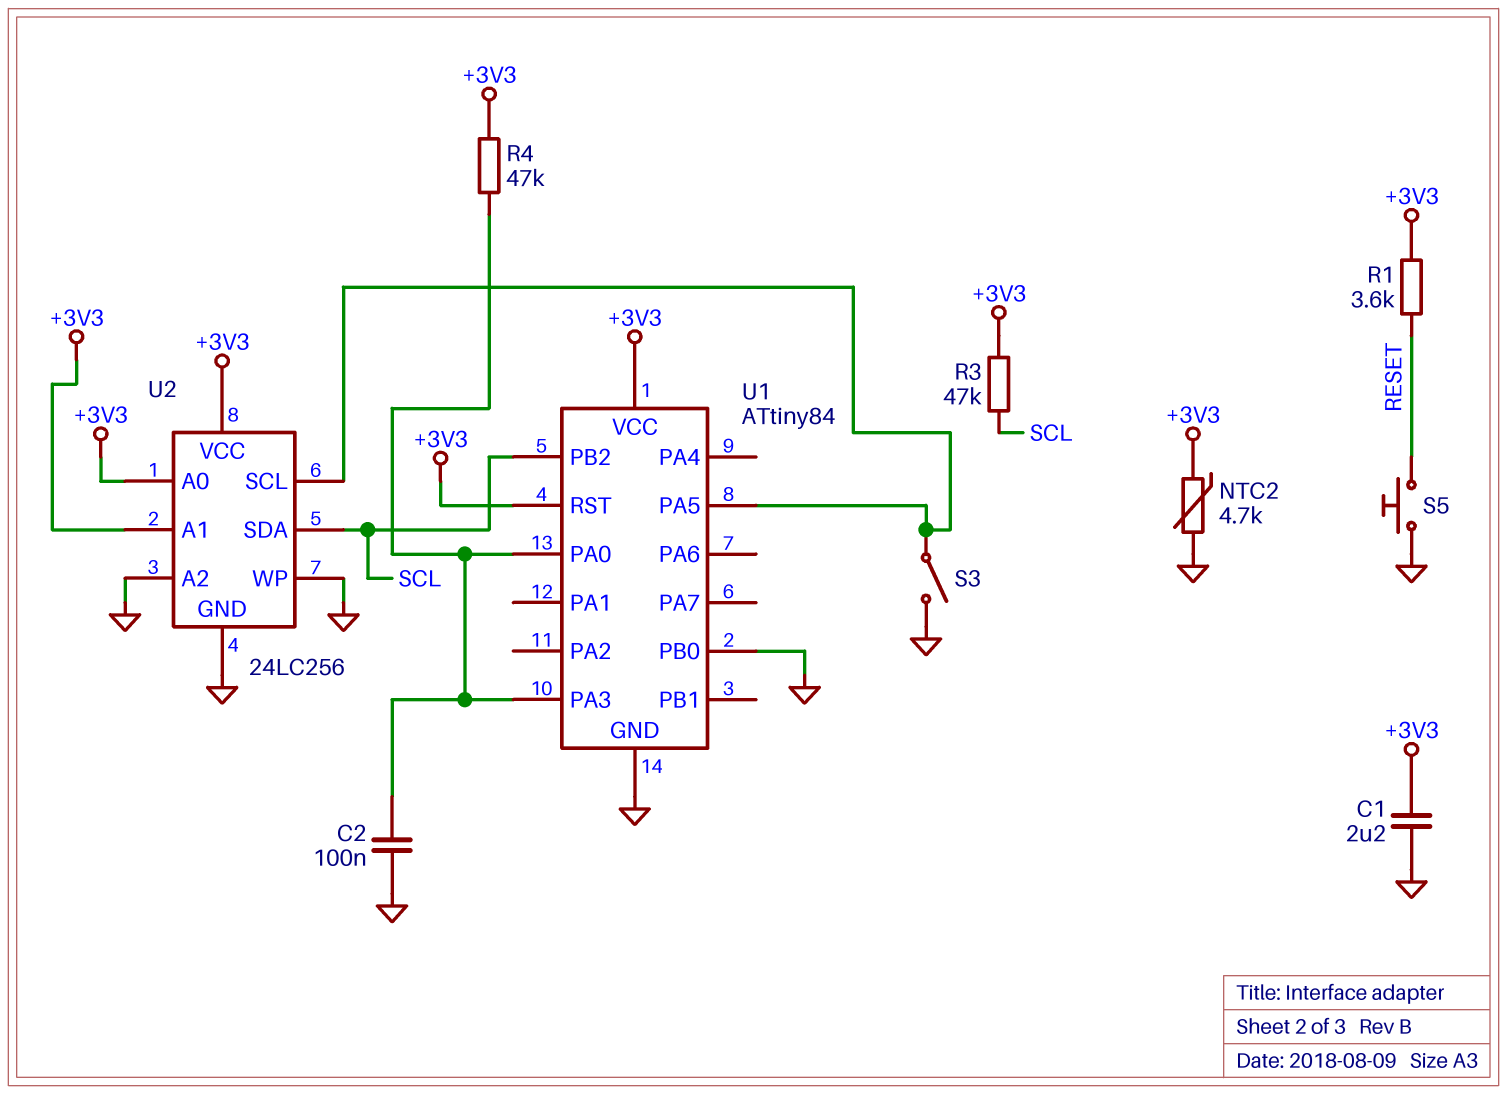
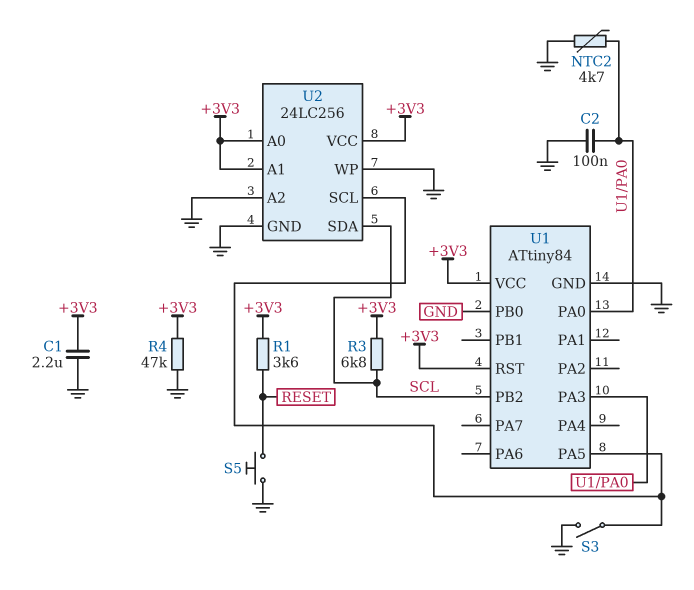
NTC2: 4.7k (+3V3, GND) -> 4.7k (GND, U1/PA0)
R3: 47k (+3V3, SCL) -> 6.8k (+3V3, SCL)
R4: 47k (+3V3, U1/PA0) -> 47k (+3V3, GND)

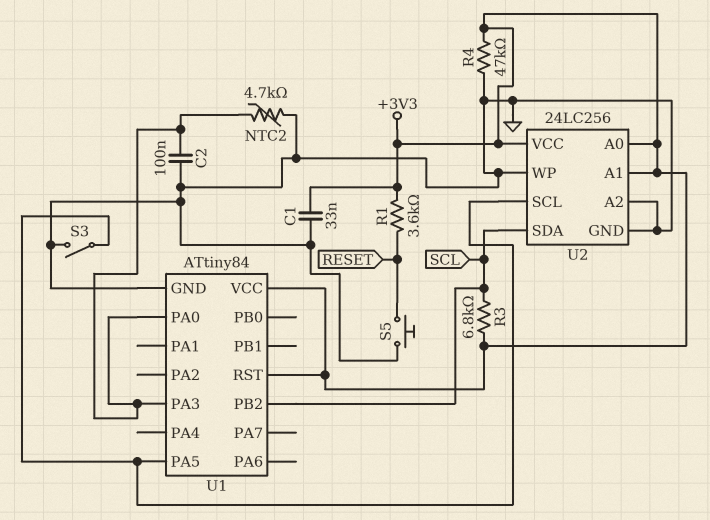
C1: 2.2uF (+3V3, GND) -> 33nF (+3V3, GND)
U1 pin PB0: GND -> none

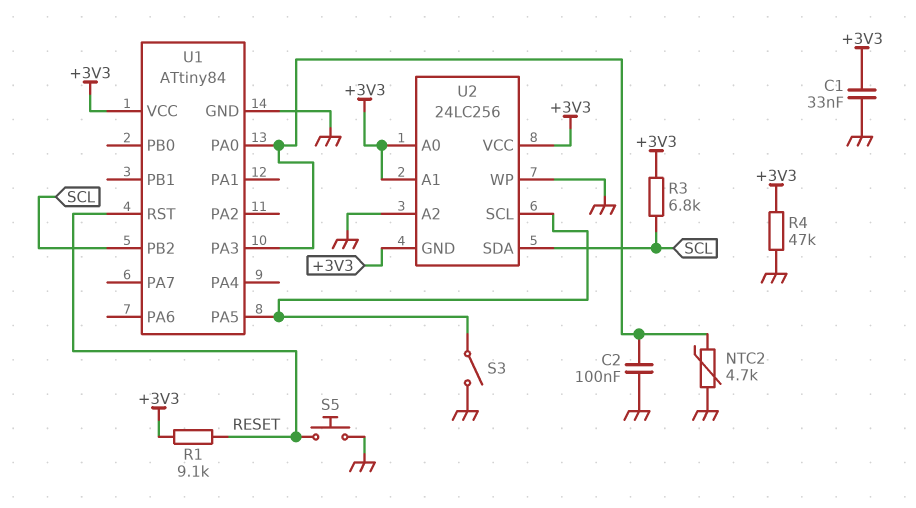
R1: 3.6k (+3V3, RESET) -> 9.1k (+3V3, RESET)
U1 pin RST: +3V3 -> RESET
U2 pin GND: GND -> +3V3

